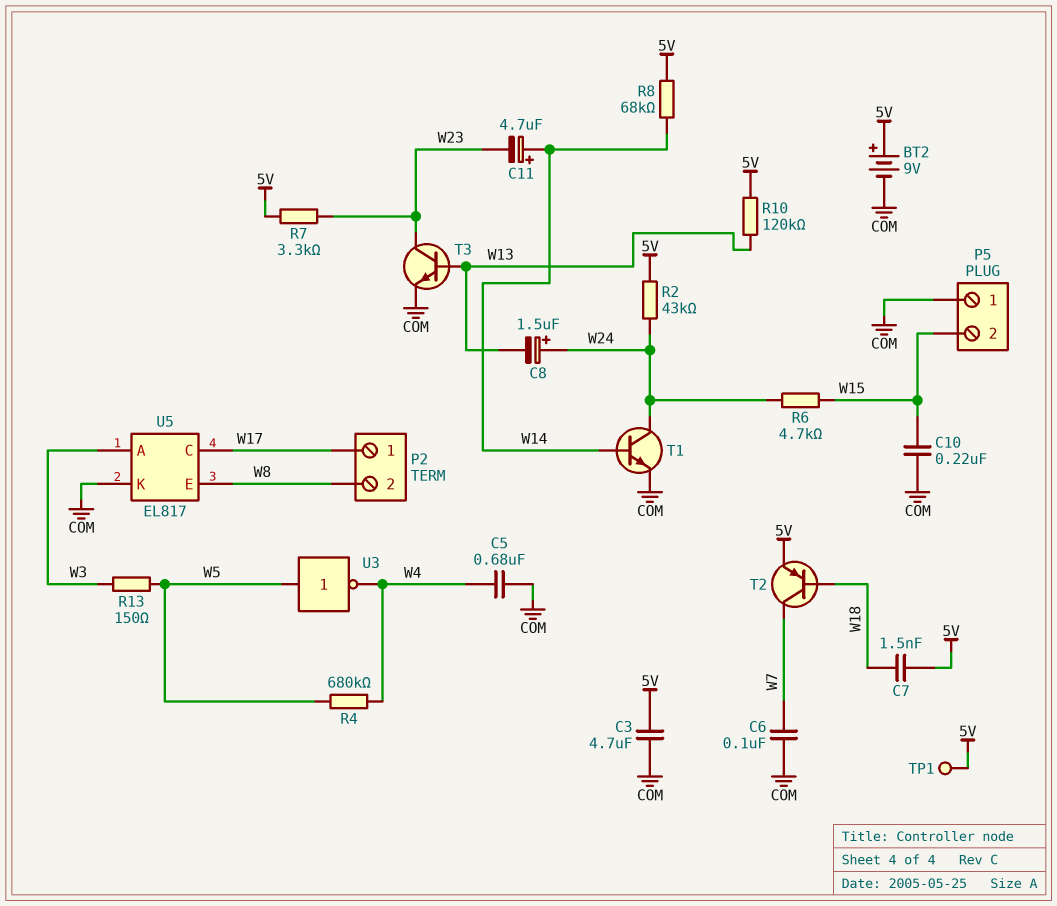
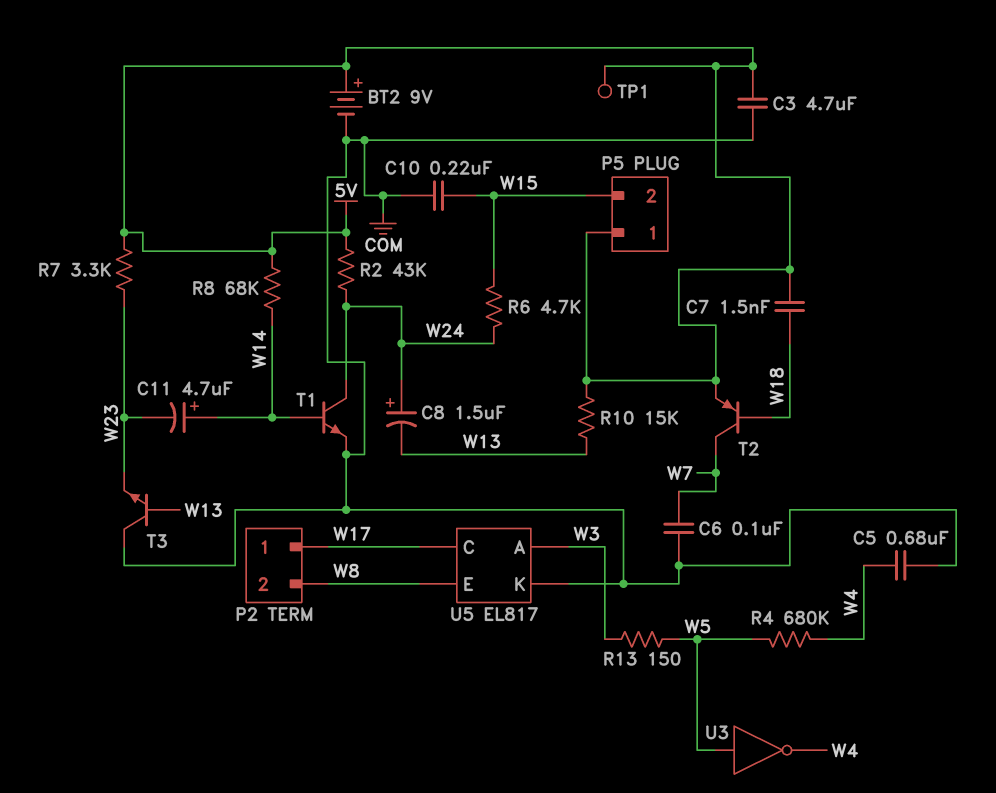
P5 pin 1: COM -> 5V
R10: 120k (5V, W13) -> 15k (5V, W13)
T3: NPN (B W13, C W23, E COM) -> NPN (B W13, C COM, E W23)

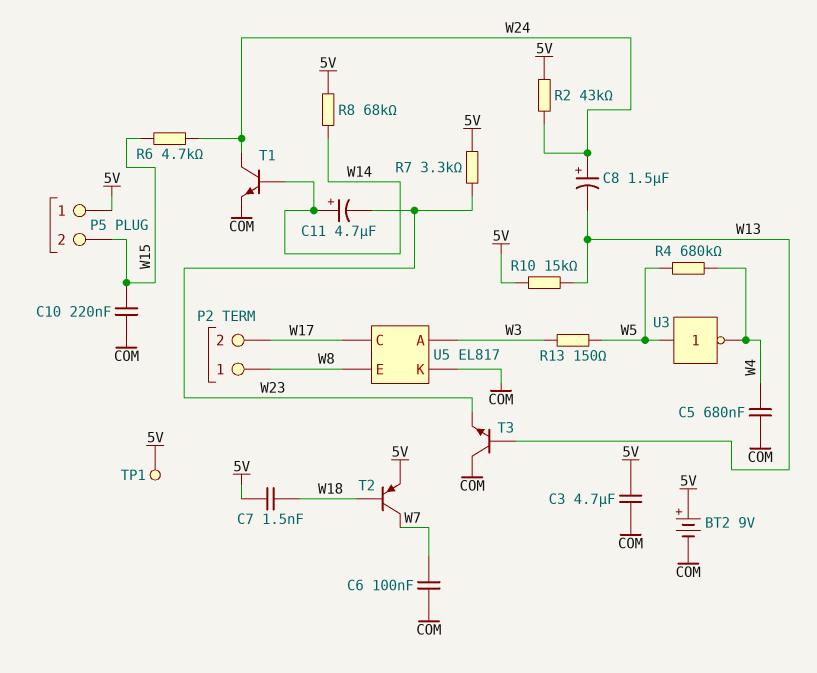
P2 pin 1: W17 -> W8
P2 pin 2: W8 -> W17

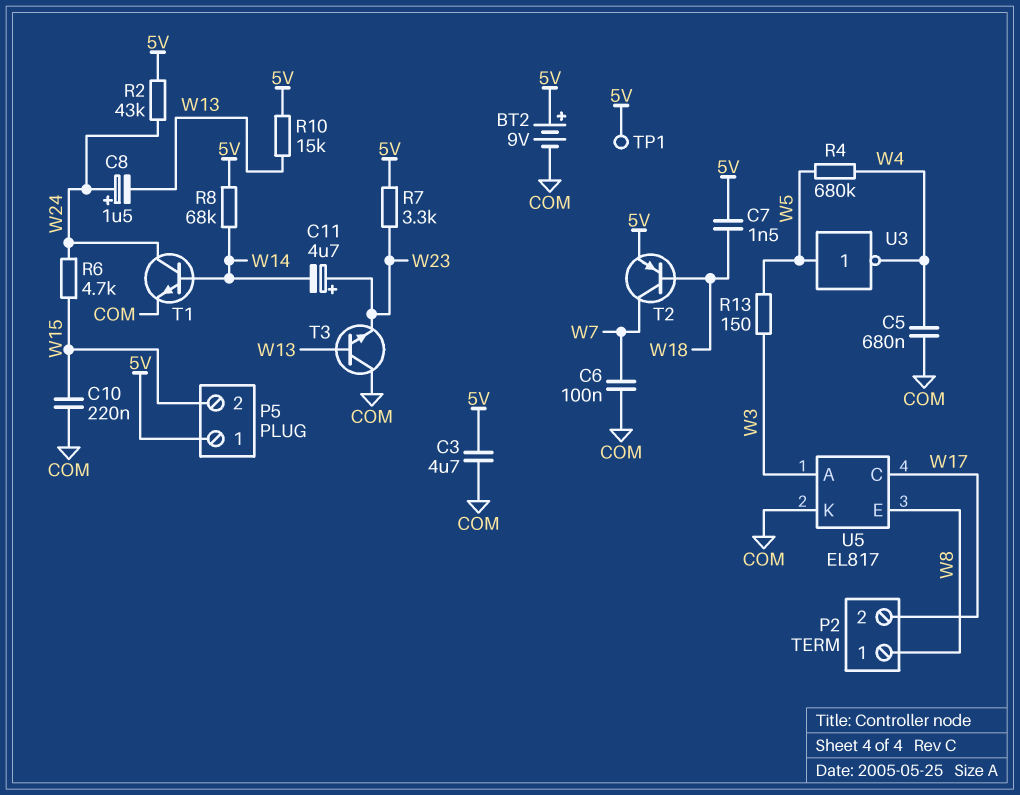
C11: 4.7uF (plus W14, minus W23) -> 4.7uF (plus W23, minus W14)

